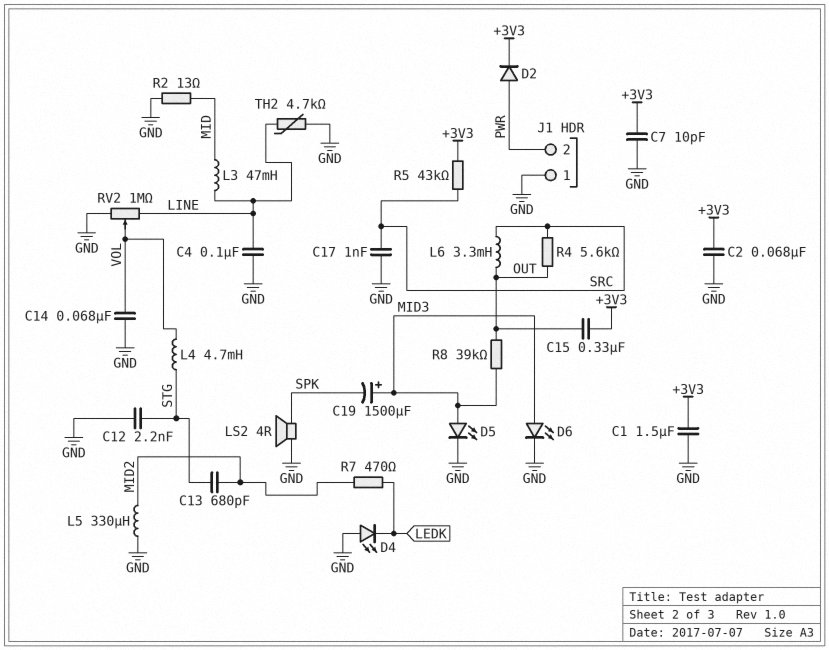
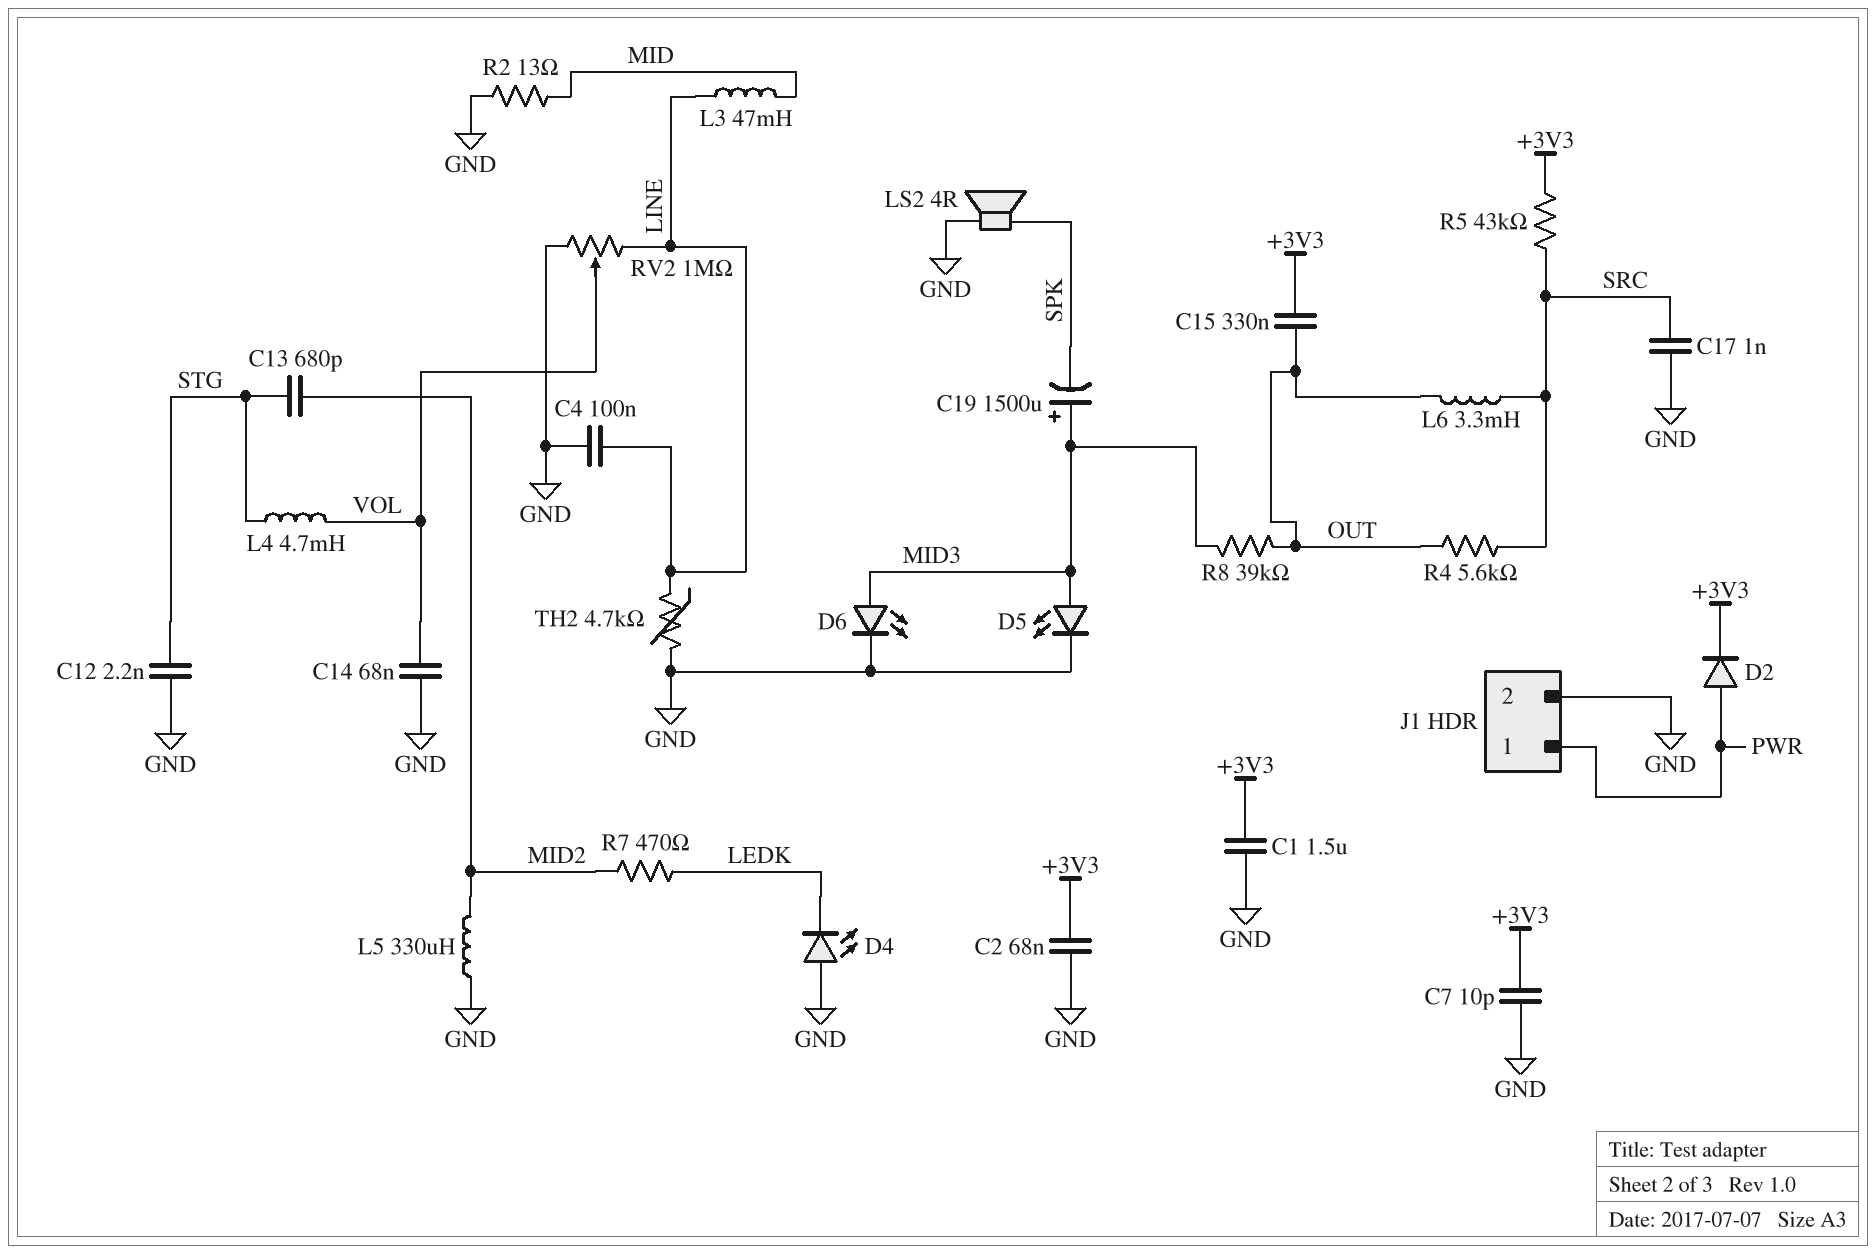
J1 pin 1: GND -> PWR
J1 pin 2: PWR -> GND

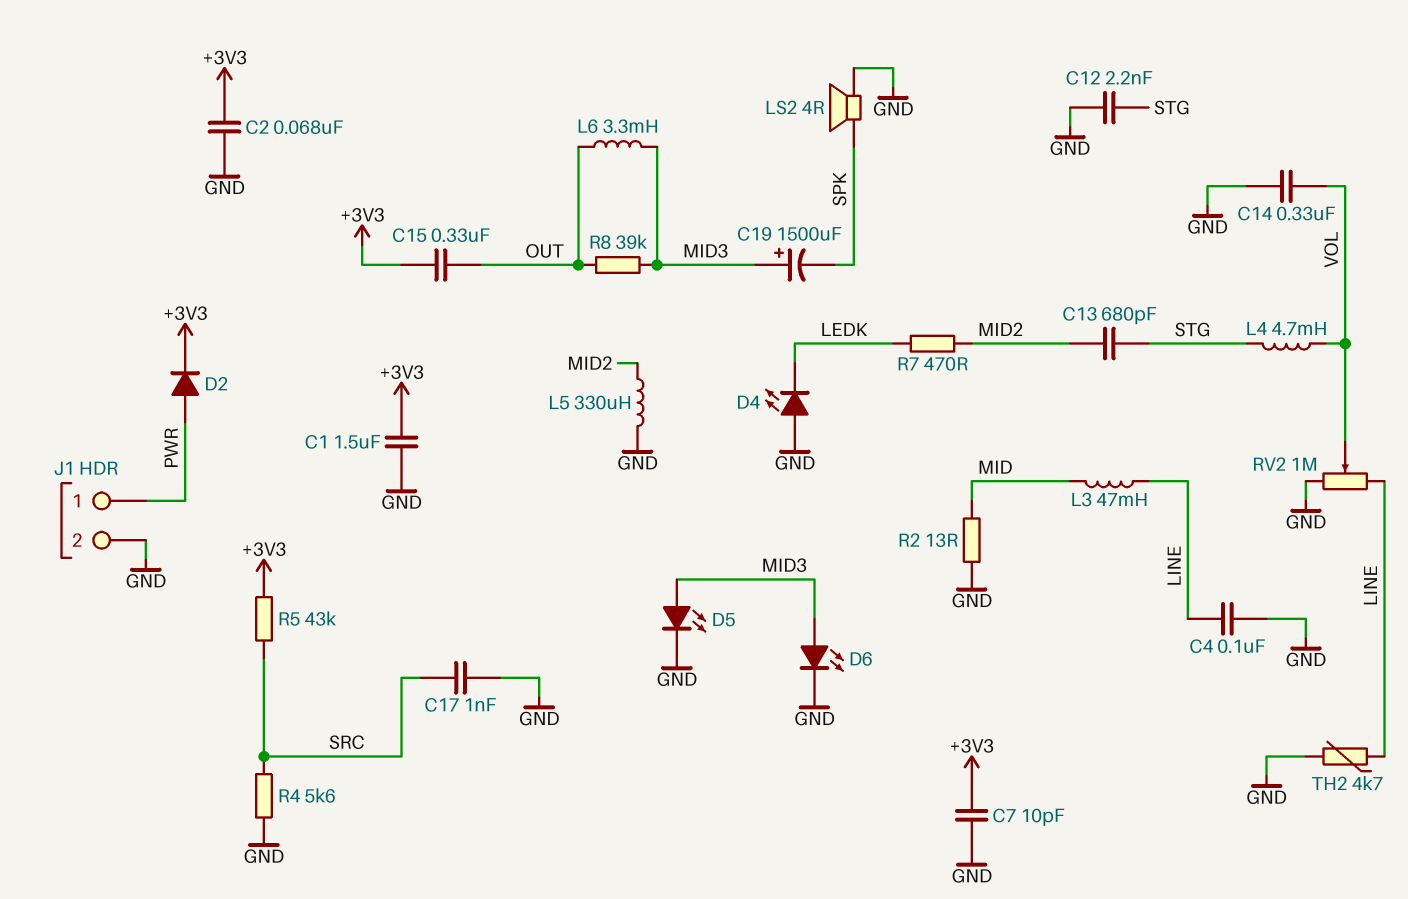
C14: 68nF (GND, VOL) -> 330nF (GND, VOL)
L6: 3.3mH (OUT, SRC) -> 3.3mH (MID3, OUT)
R4: 5.6k (OUT, SRC) -> 5.6k (GND, SRC)

